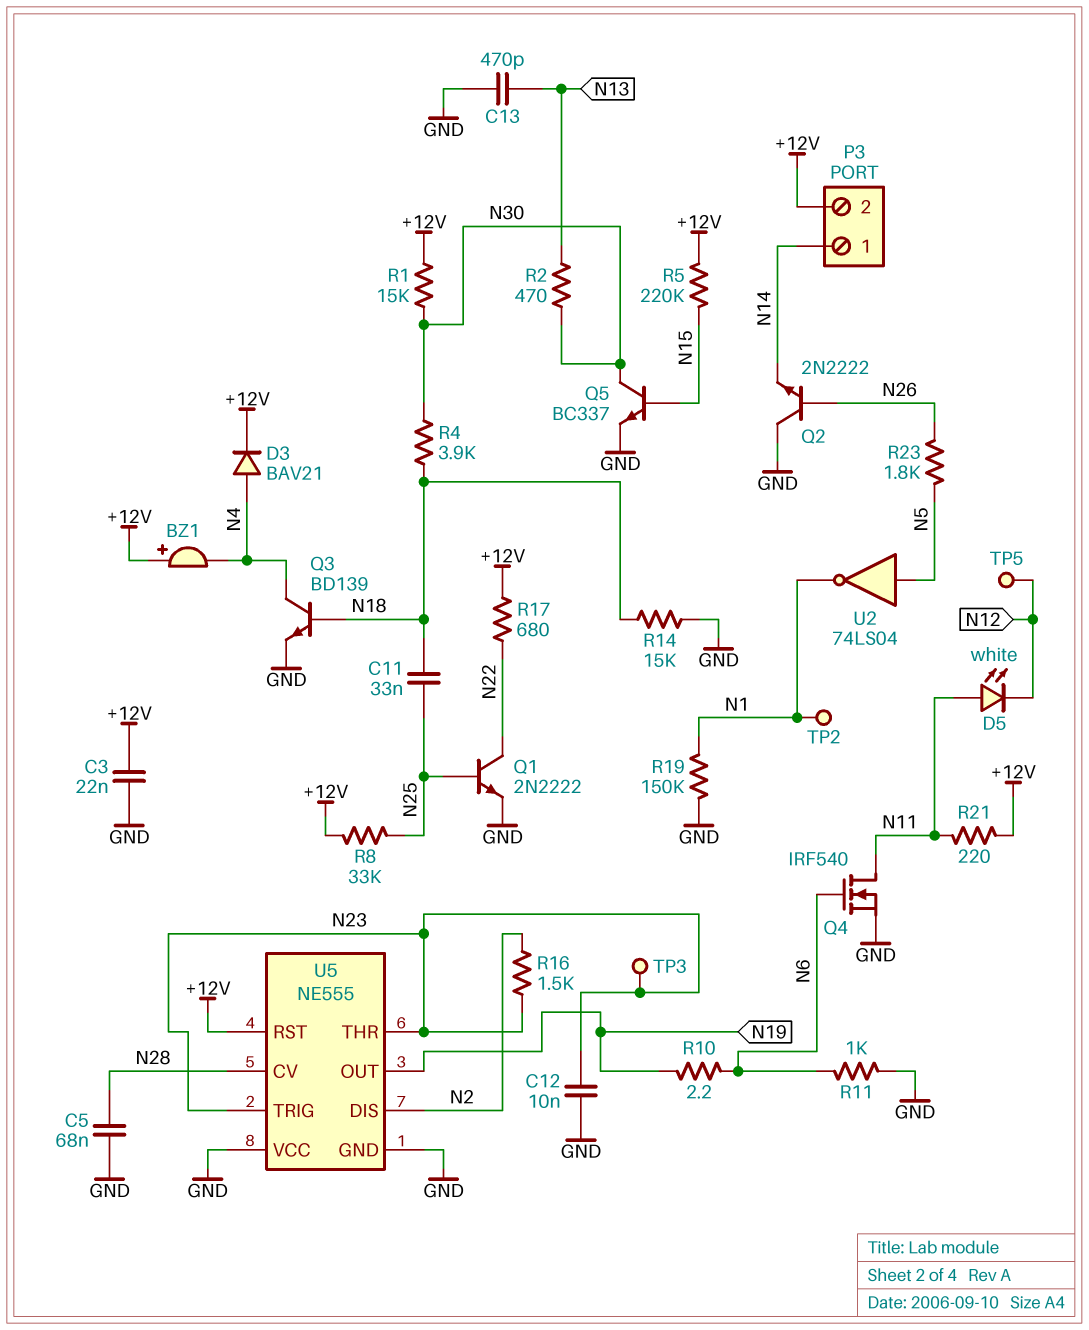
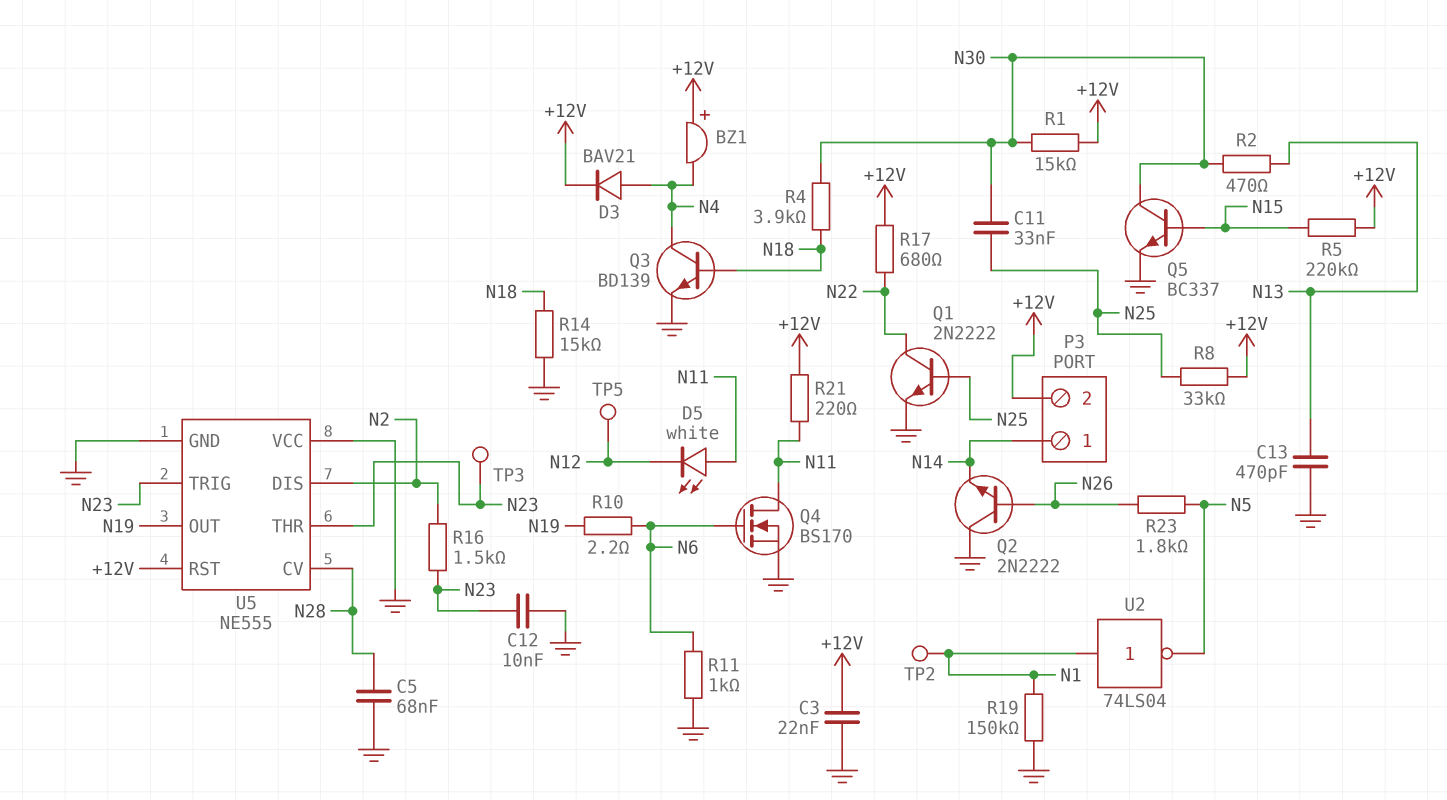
C11: 33nF (N18, N25) -> 33nF (N25, N30)
Q4: NMOS IRF540 (G N6, D N11, S GND) -> NMOS BS170 (G N6, D N11, S GND)
U2: NOT 74LS04 (in N5, out N1) -> NOT 74LS04 (in N1, out N5)

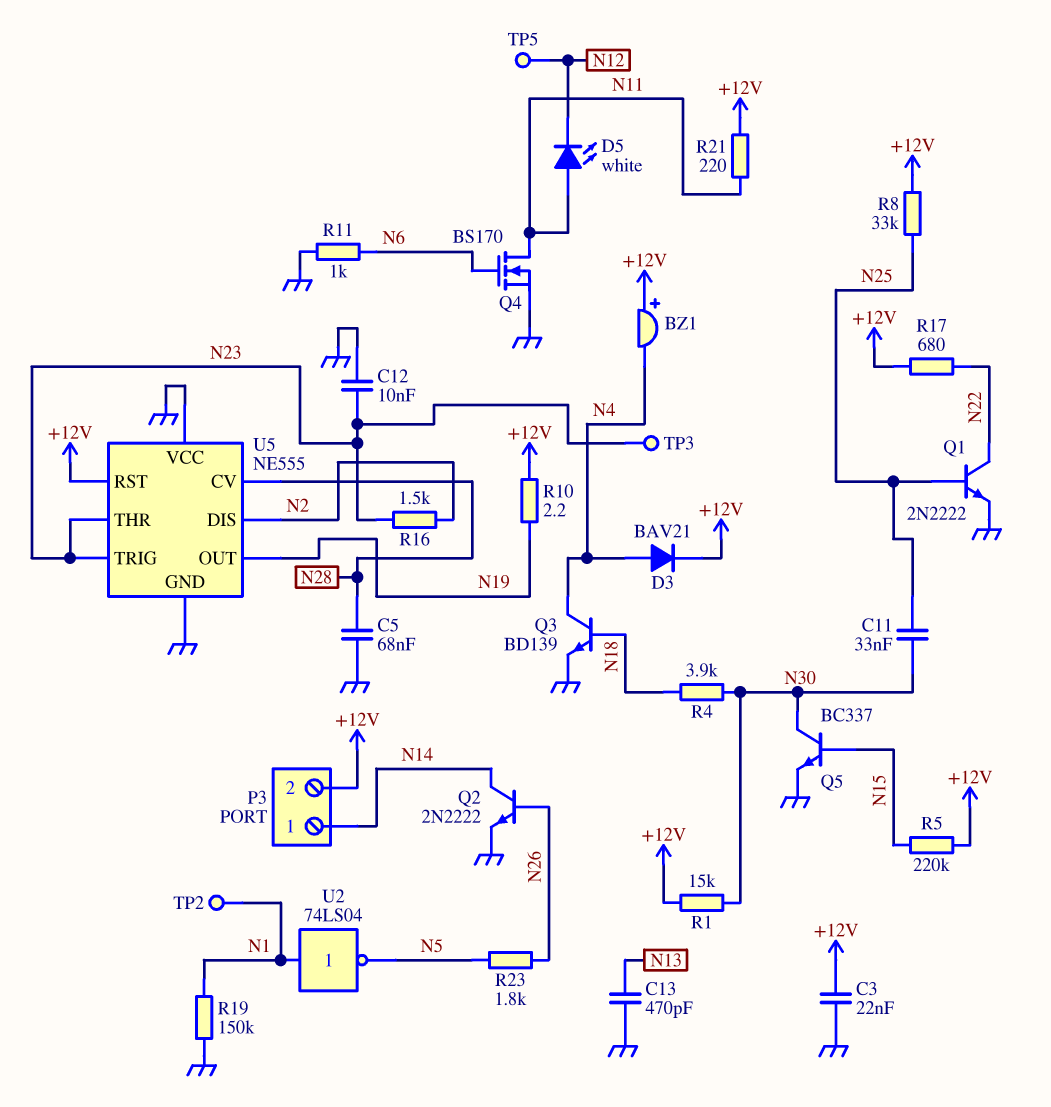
Q2: NPN 2N2222 (B N26, C GND, E N14) -> NPN 2N2222 (B N26, C N14, E GND)
R2: 470 (N13, N30) -> none
R10: 2.2 (N6, N19) -> 2.2 (+12V, N19)
R14: 15k (GND, N18) -> none

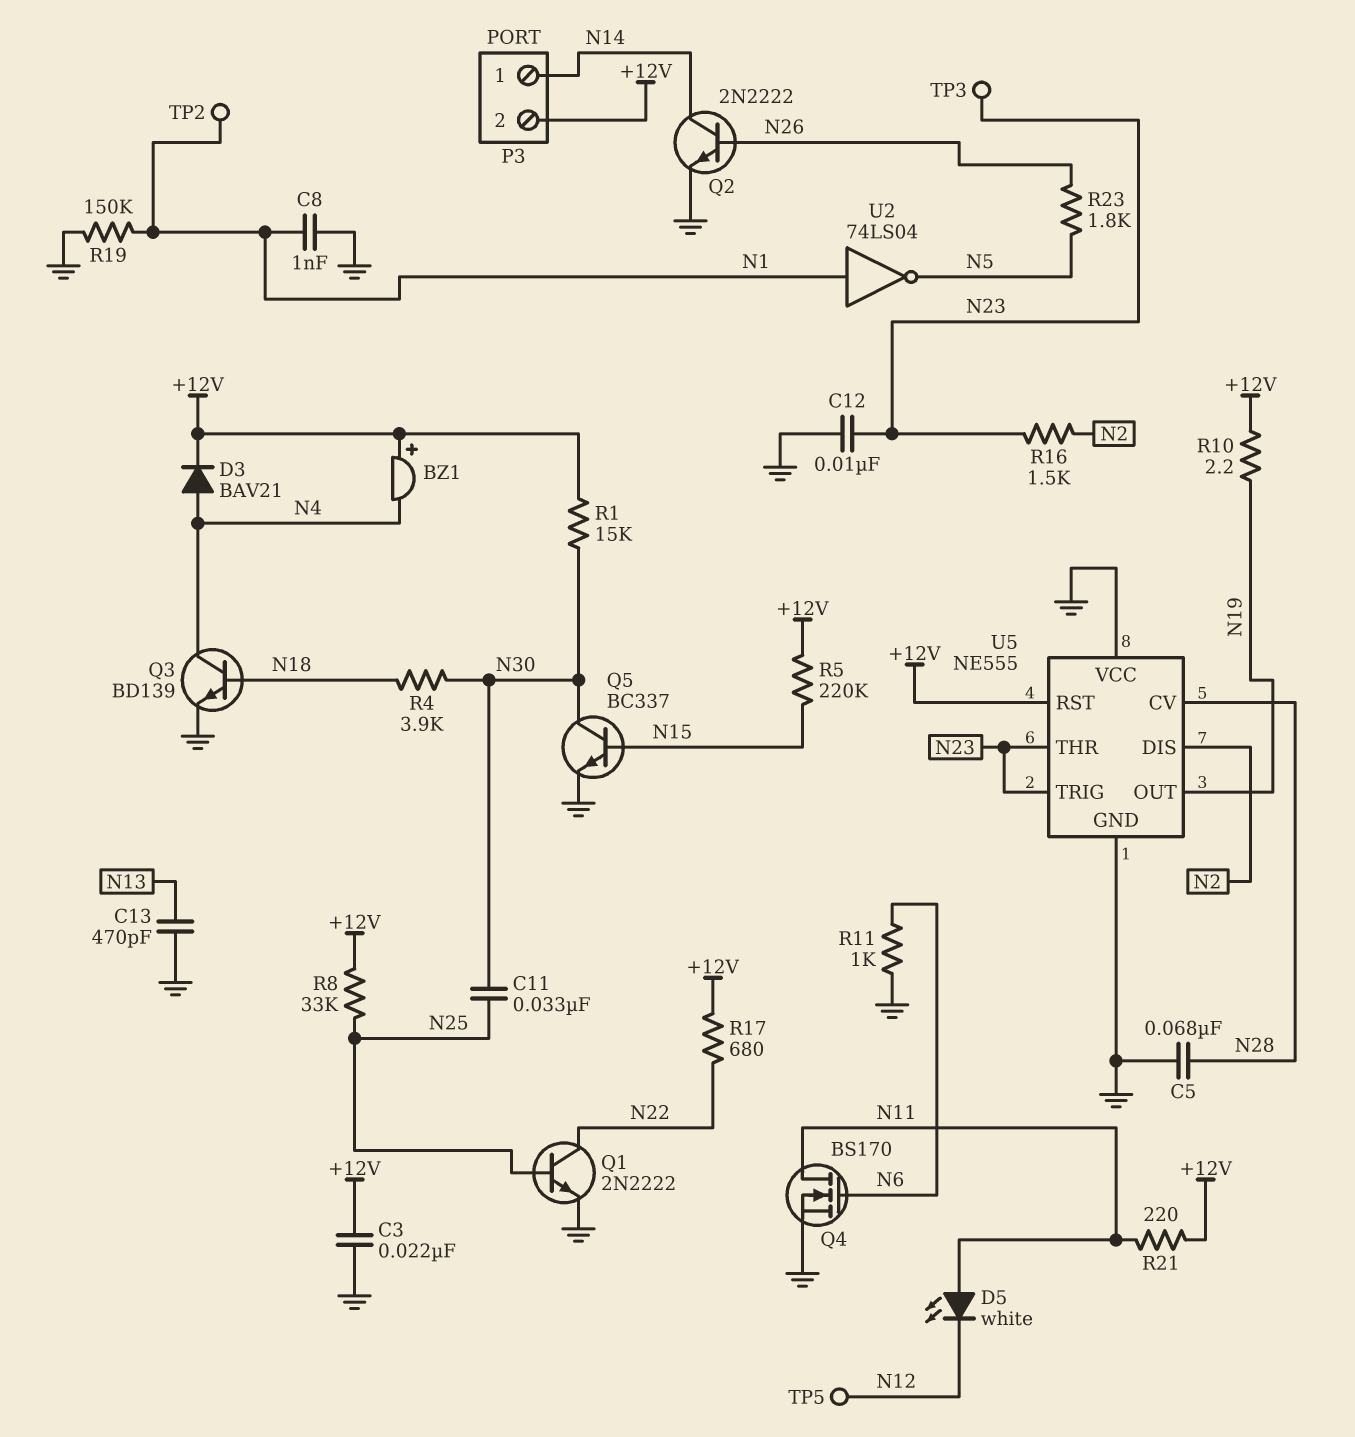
C8: none -> 1nF (GND, N1)

